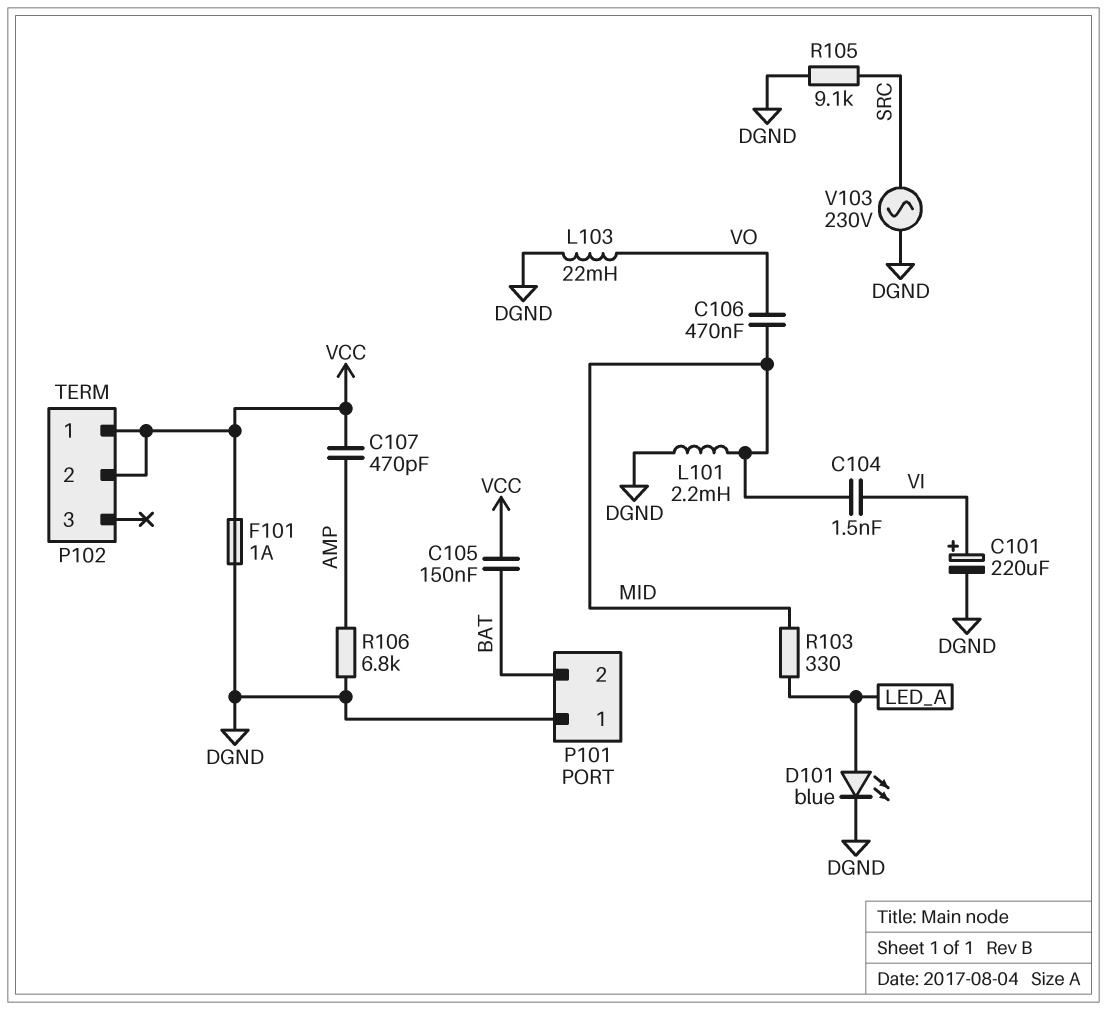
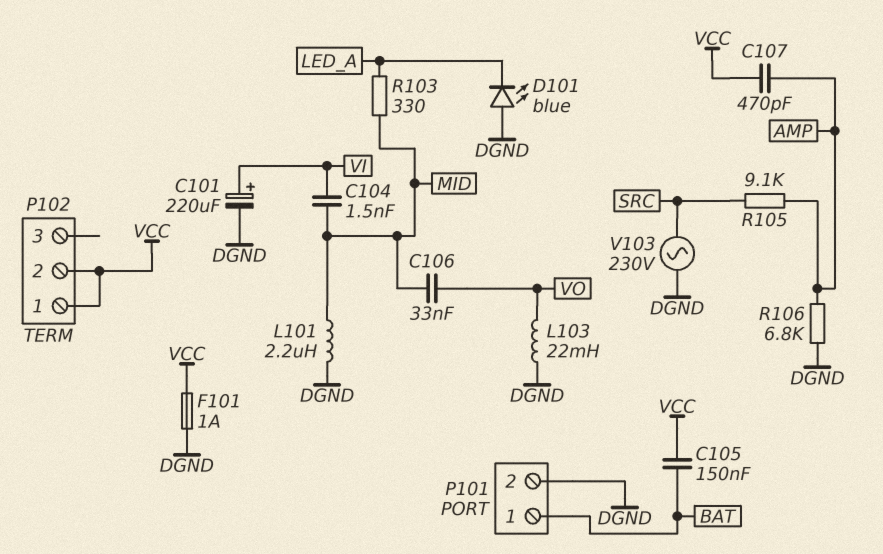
C106: 470nF (MID, VO) -> 33nF (MID, VO)
D101: LED blue (A LED_A, K DGND) -> LED blue (A DGND, K LED_A)
L101: 2.2mH (DGND, MID) -> 2.2uH (DGND, MID)
P101 pin 1: DGND -> BAT
P101 pin 2: BAT -> DGND
R105: 9.1k (DGND, SRC) -> 9.1k (AMP, SRC)

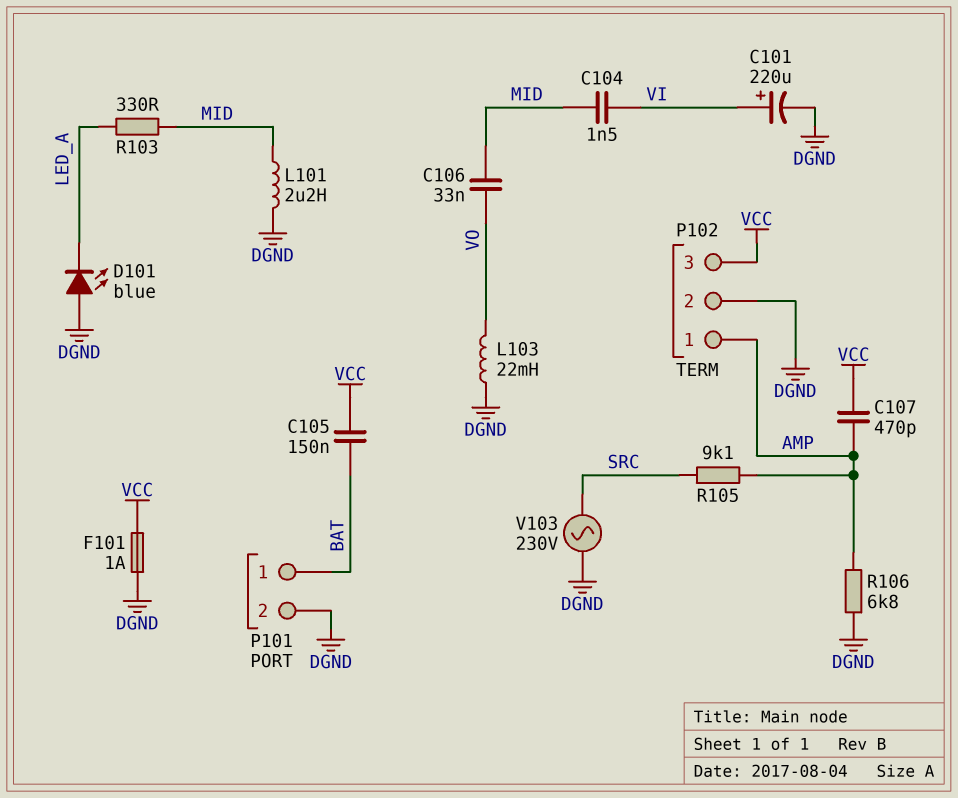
P102 pin 1: VCC -> AMP
P102 pin 2: VCC -> DGND
P102 pin 3: none -> VCC

